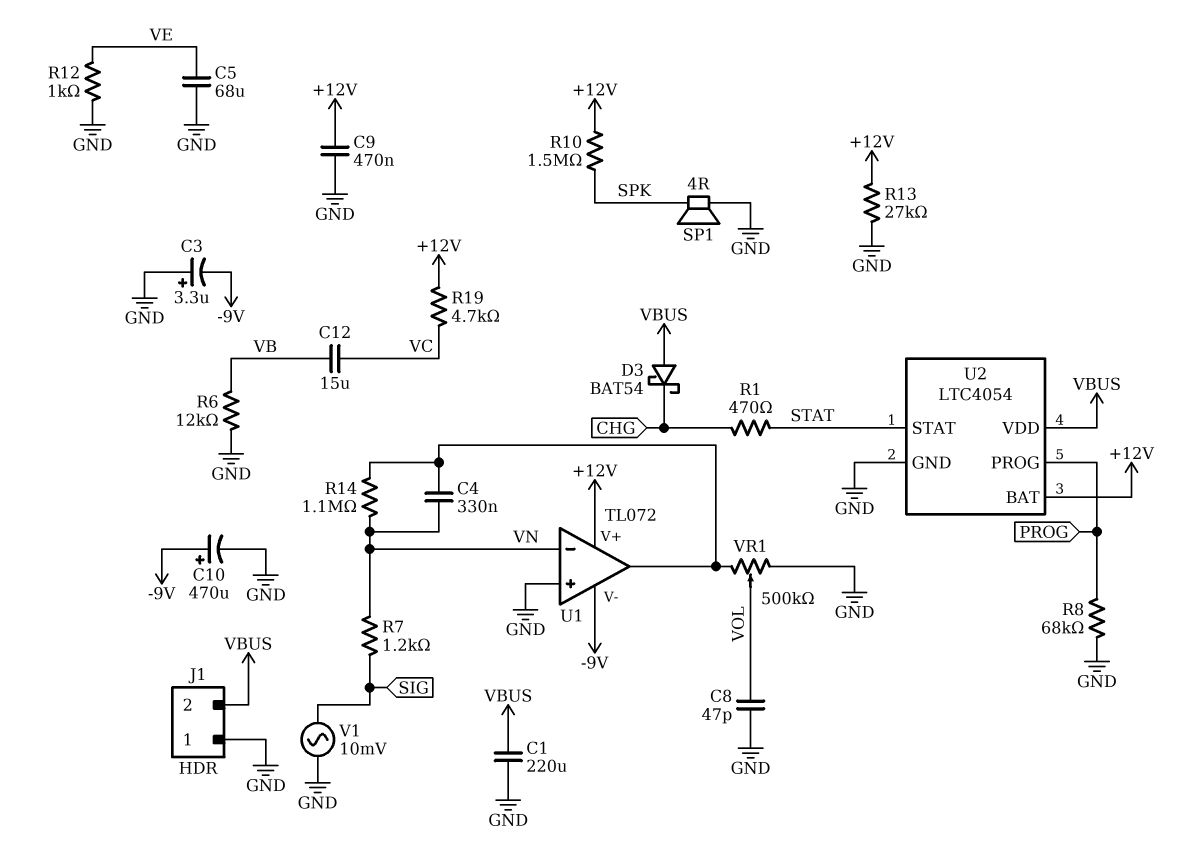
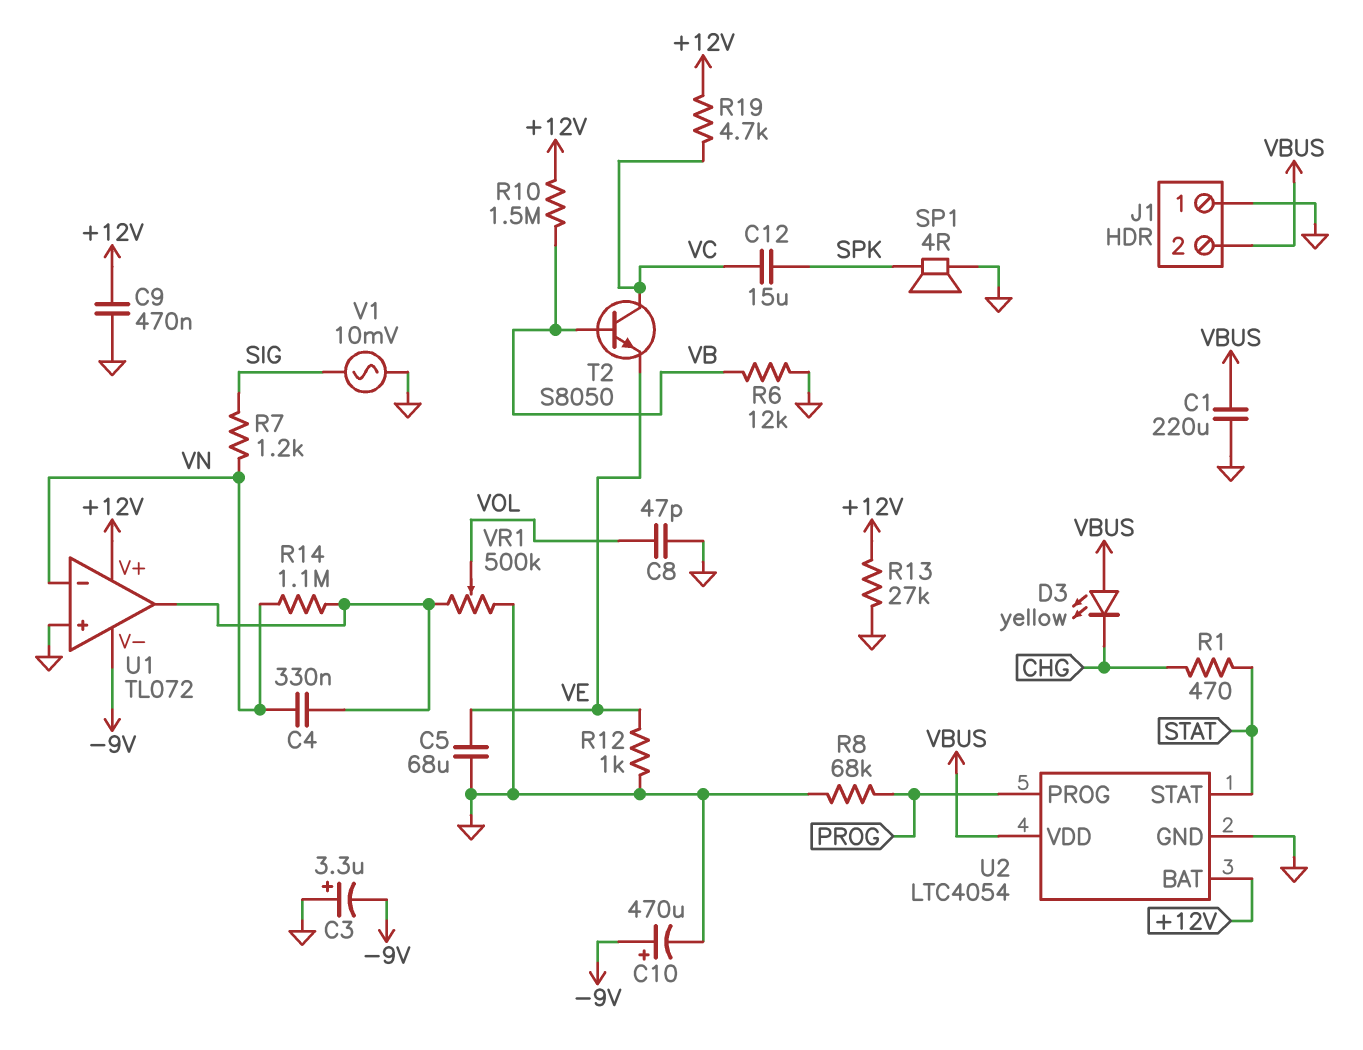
C12: 15uF (VB, VC) -> 15uF (SPK, VC)
D3: schottky BAT54 (A VBUS, K CHG) -> LED yellow (A VBUS, K CHG)
R10: 1.5M (+12V, SPK) -> 1.5M (+12V, VB)
T2: none -> NPN S8050 (B VB, C VC, E VE)

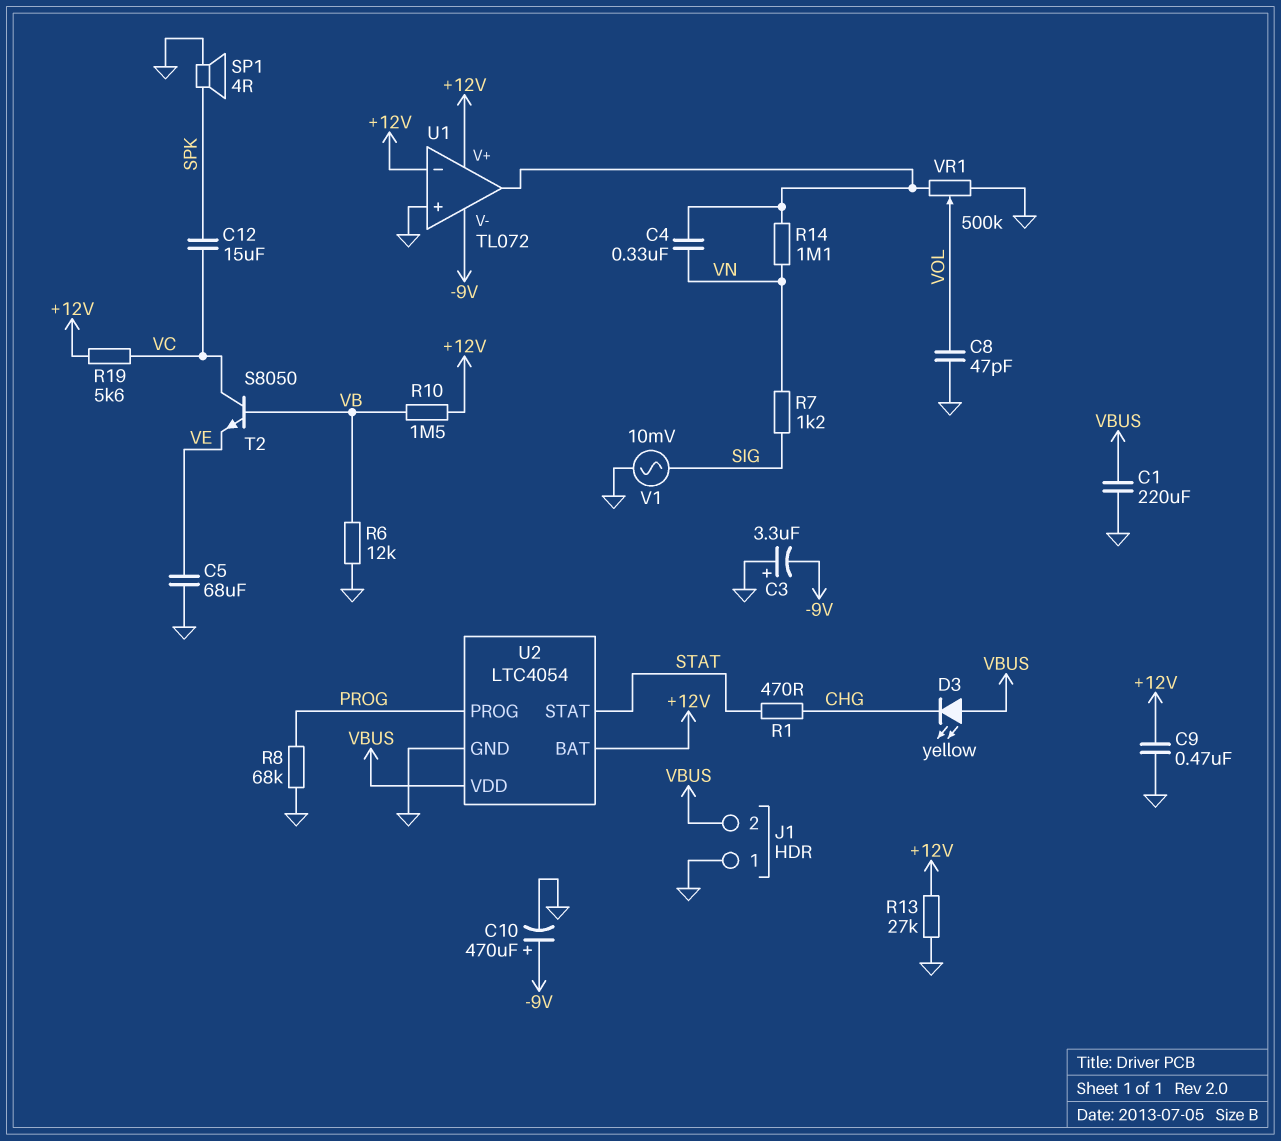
R12: 1k (GND, VE) -> none
R19: 4.7k (+12V, VC) -> 5.6k (+12V, VC)
U1 pin in-: VN -> +12V

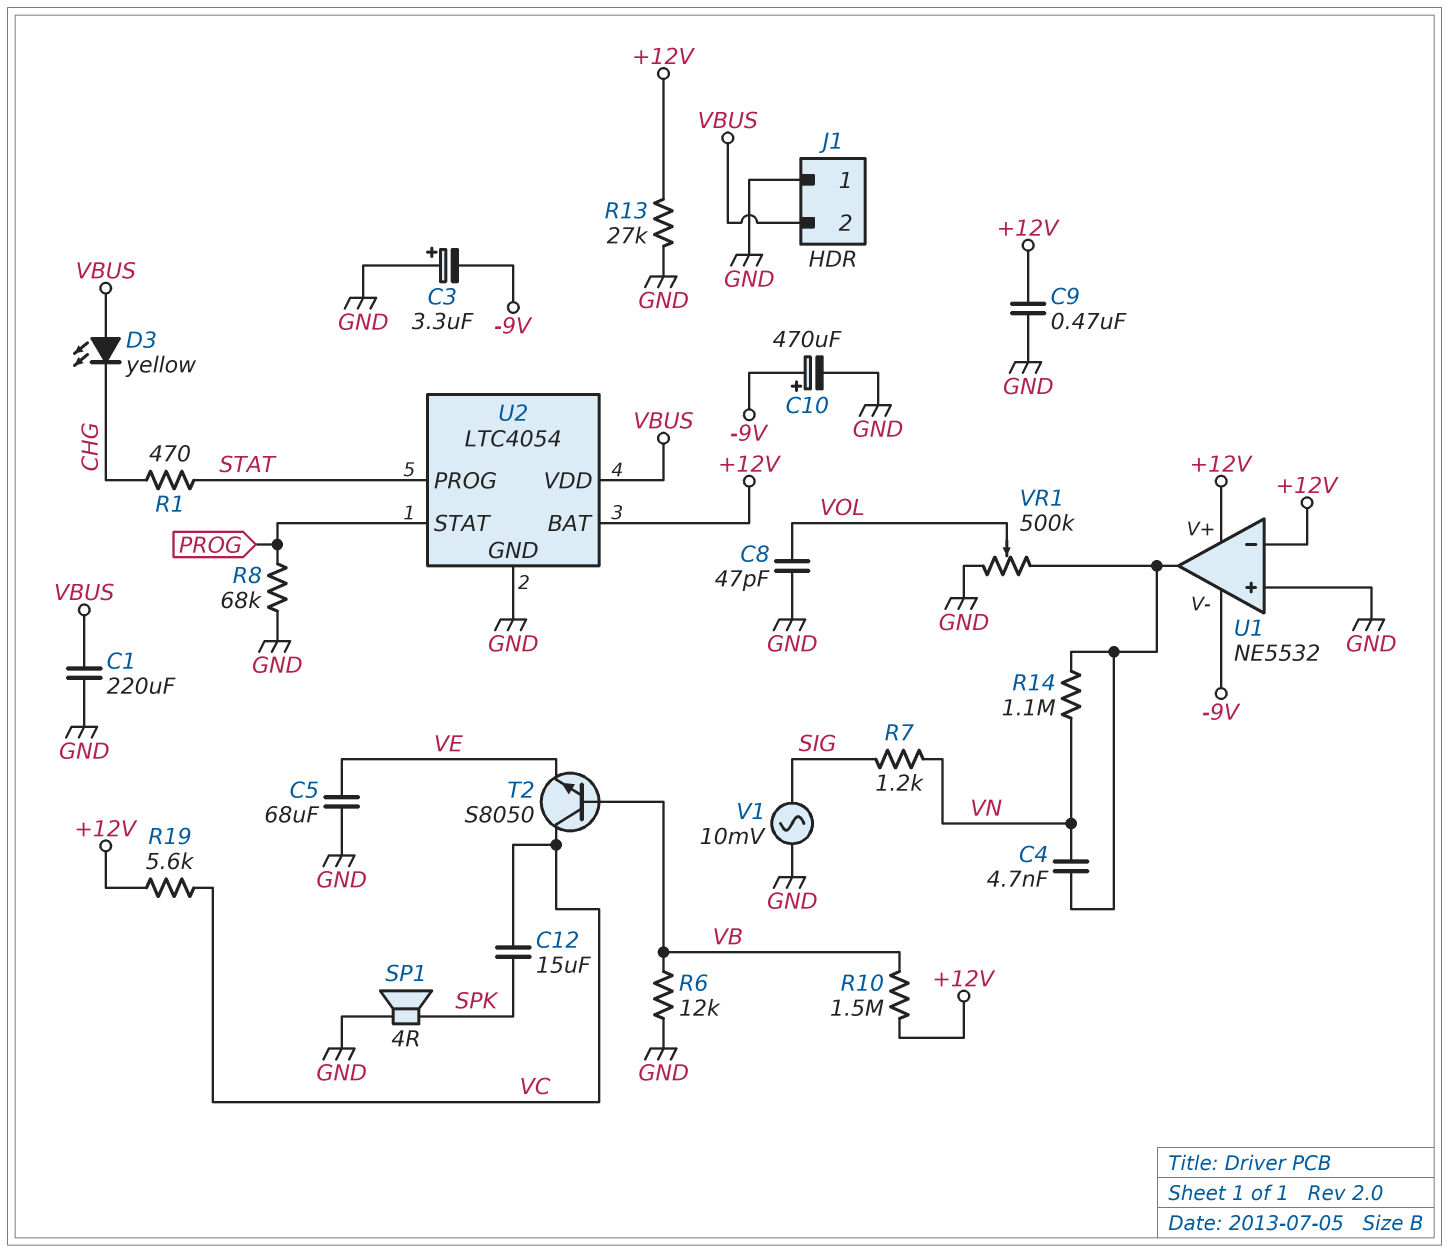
C4: 330nF (U1/out, VN) -> 4.7nF (U1/out, VN)
U1: TL072 -> NE5532
U2 pin PROG: PROG -> STAT
U2 pin STAT: STAT -> PROG

